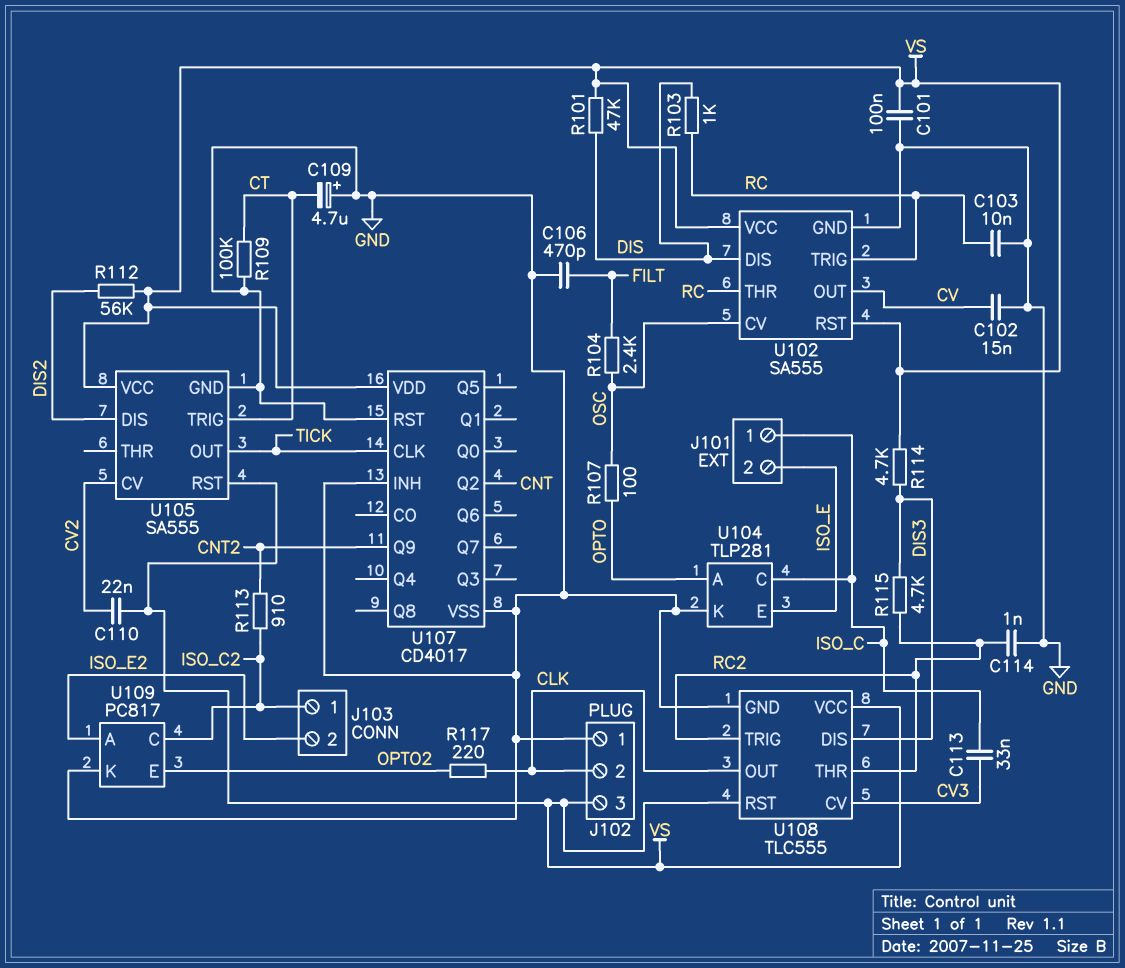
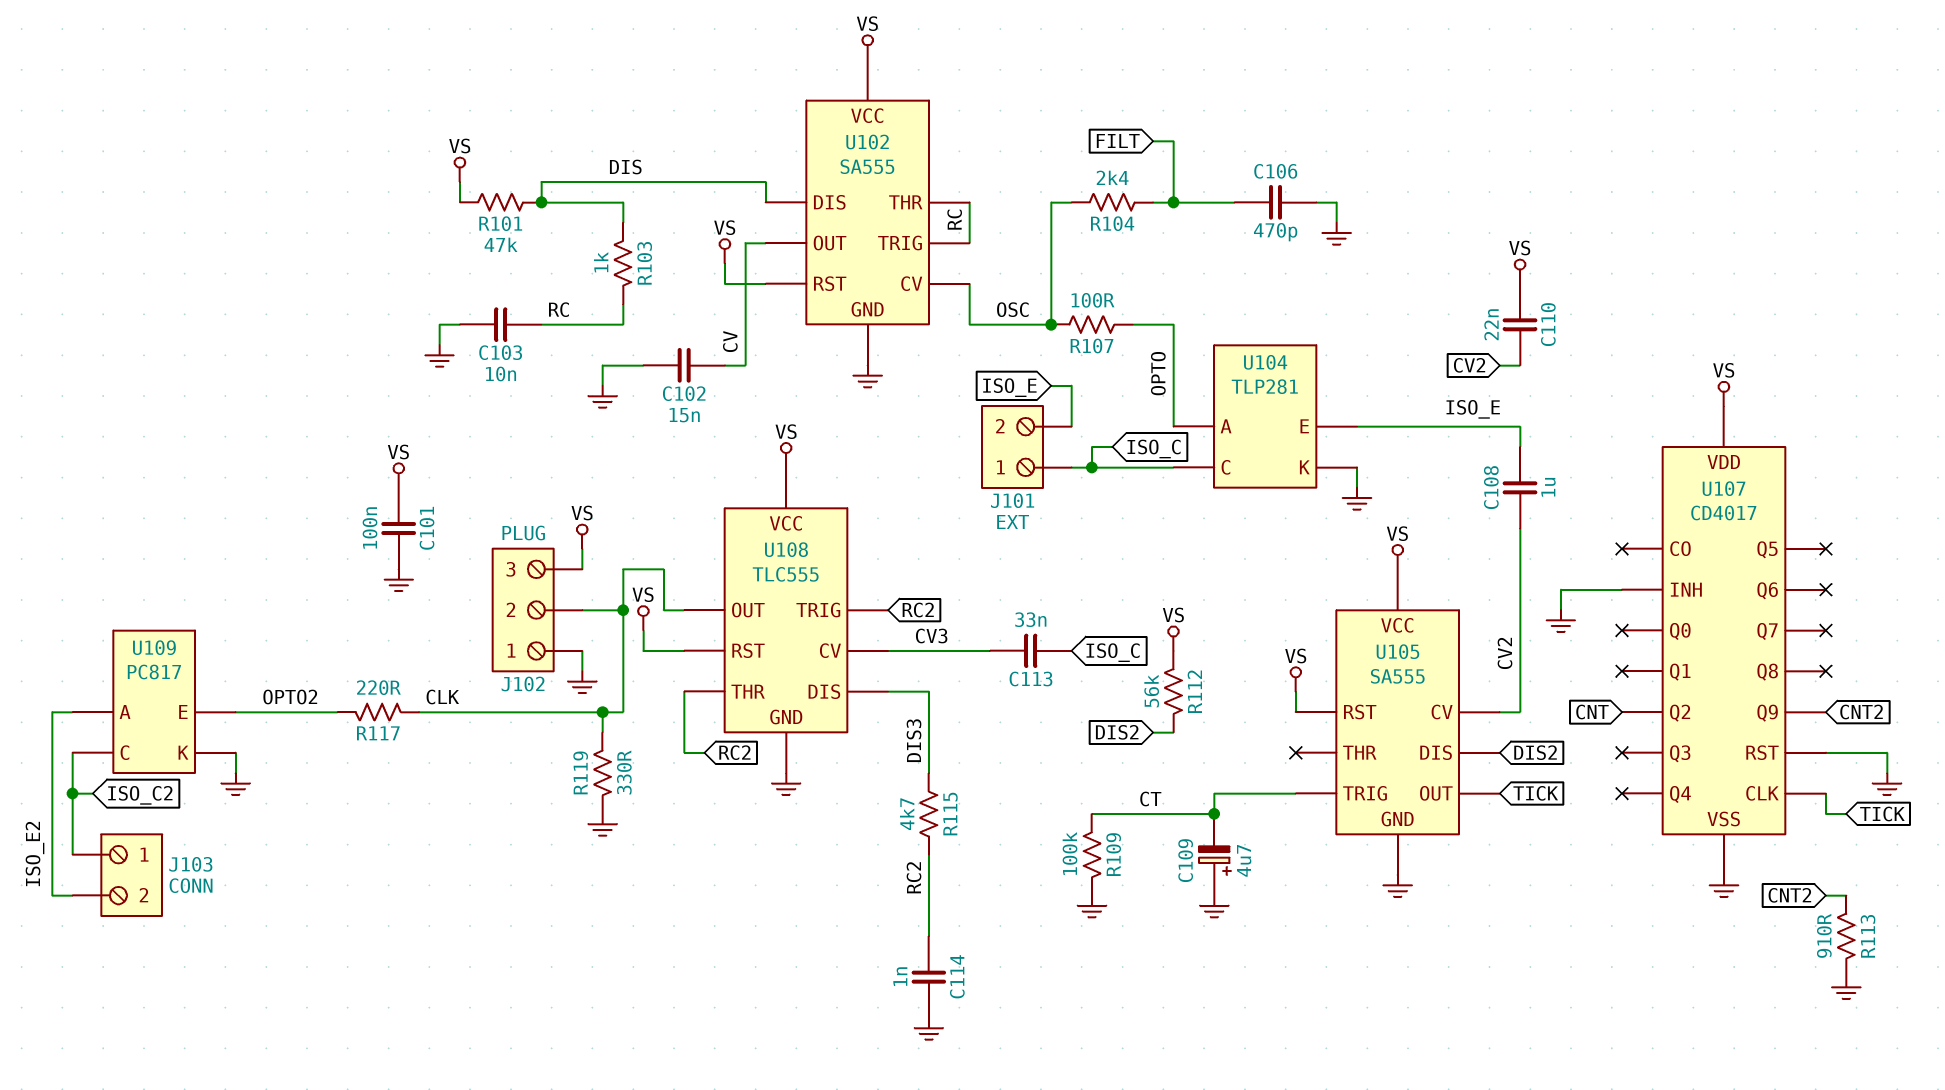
C108: none -> 1uF (CV2, ISO_E)
R113: 910 (CNT2, ISO_C2) -> 910 (CNT2, GND)
R114: 4.7k (DIS3, VS) -> none
R119: none -> 330 (CLK, GND)

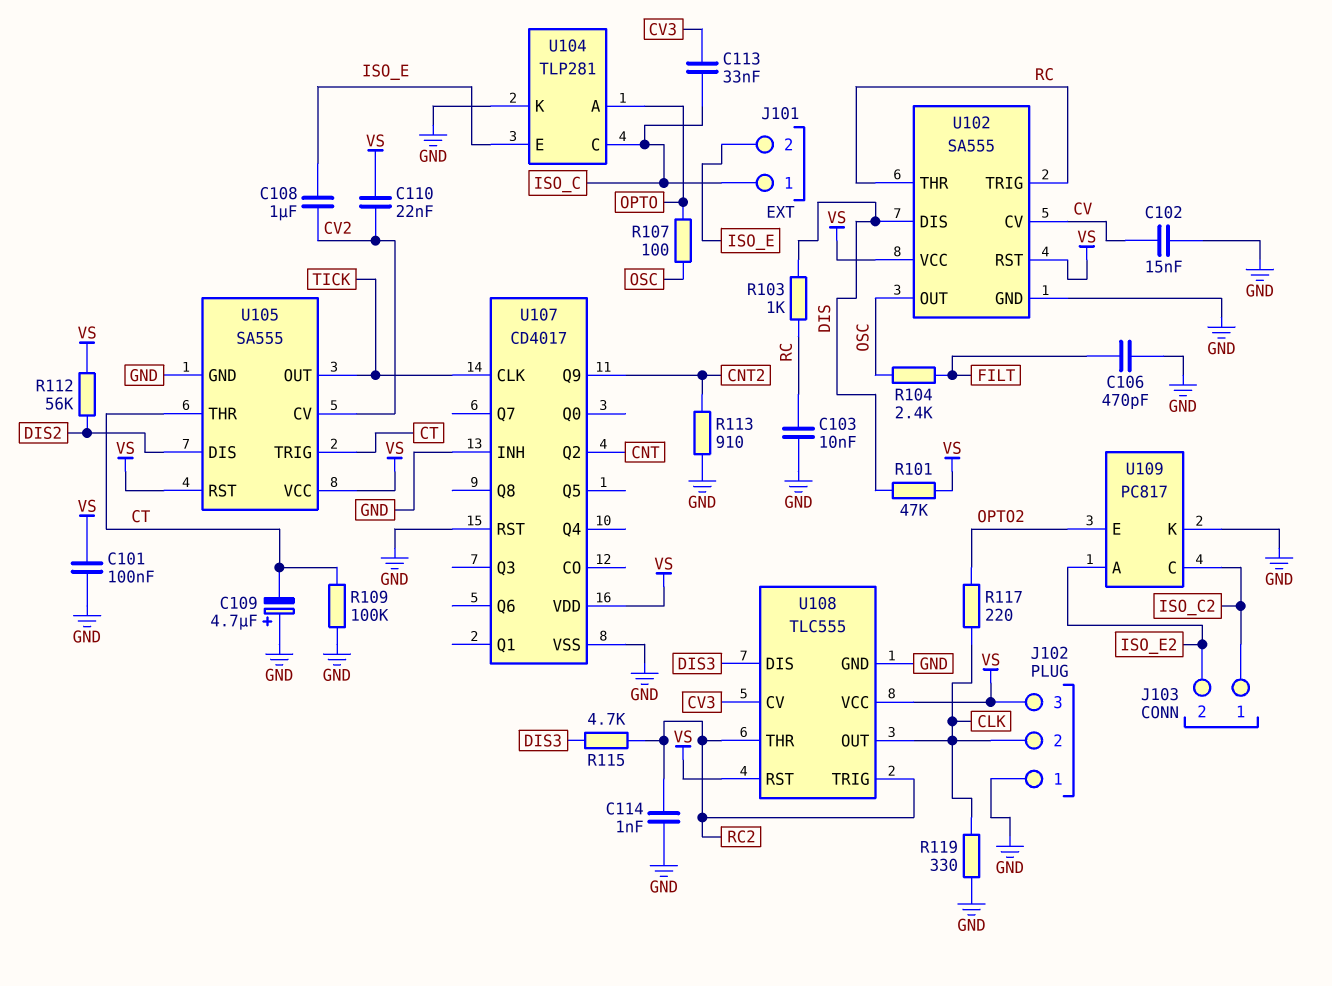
U102 pin CV: OSC -> CV
U102 pin OUT: CV -> OSC
U105 pin THR: none -> CT

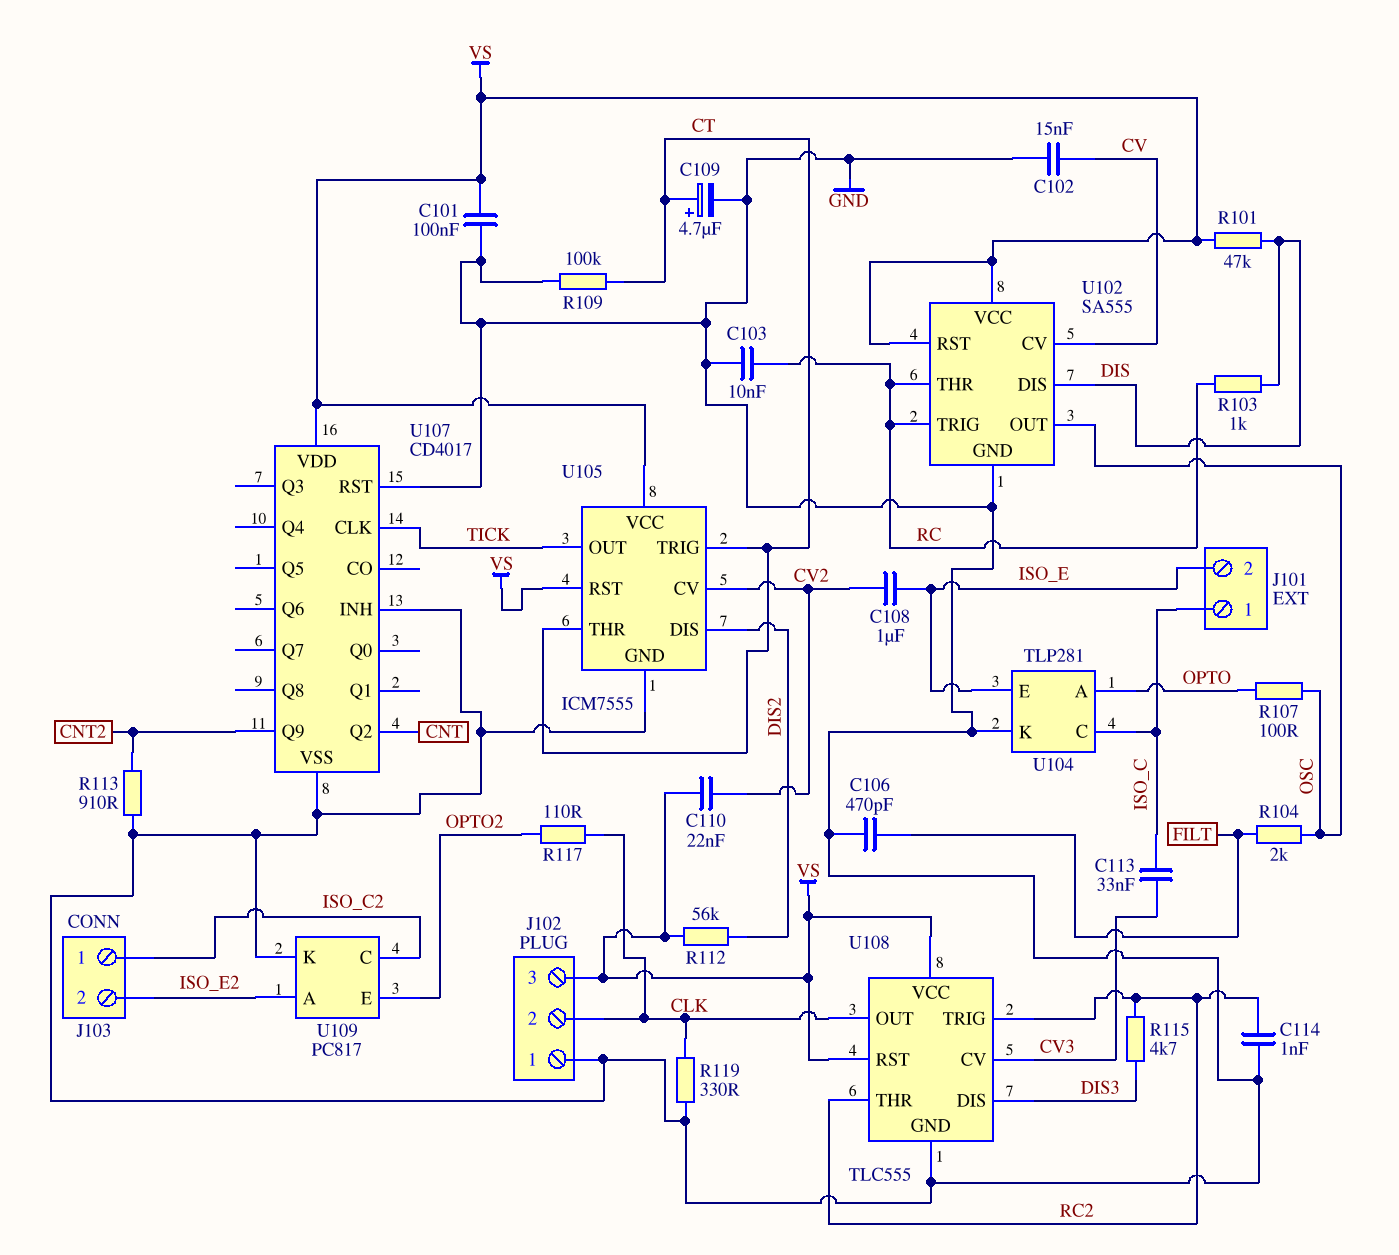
C109: 4.7uF (plus GND, minus CT) -> 4.7uF (plus CT, minus GND)
R104: 2.4k (FILT, OSC) -> 2k (FILT, OSC)
R117: 220 (CLK, OPTO2) -> 110 (CLK, OPTO2)
U105: SA555 -> ICM7555

